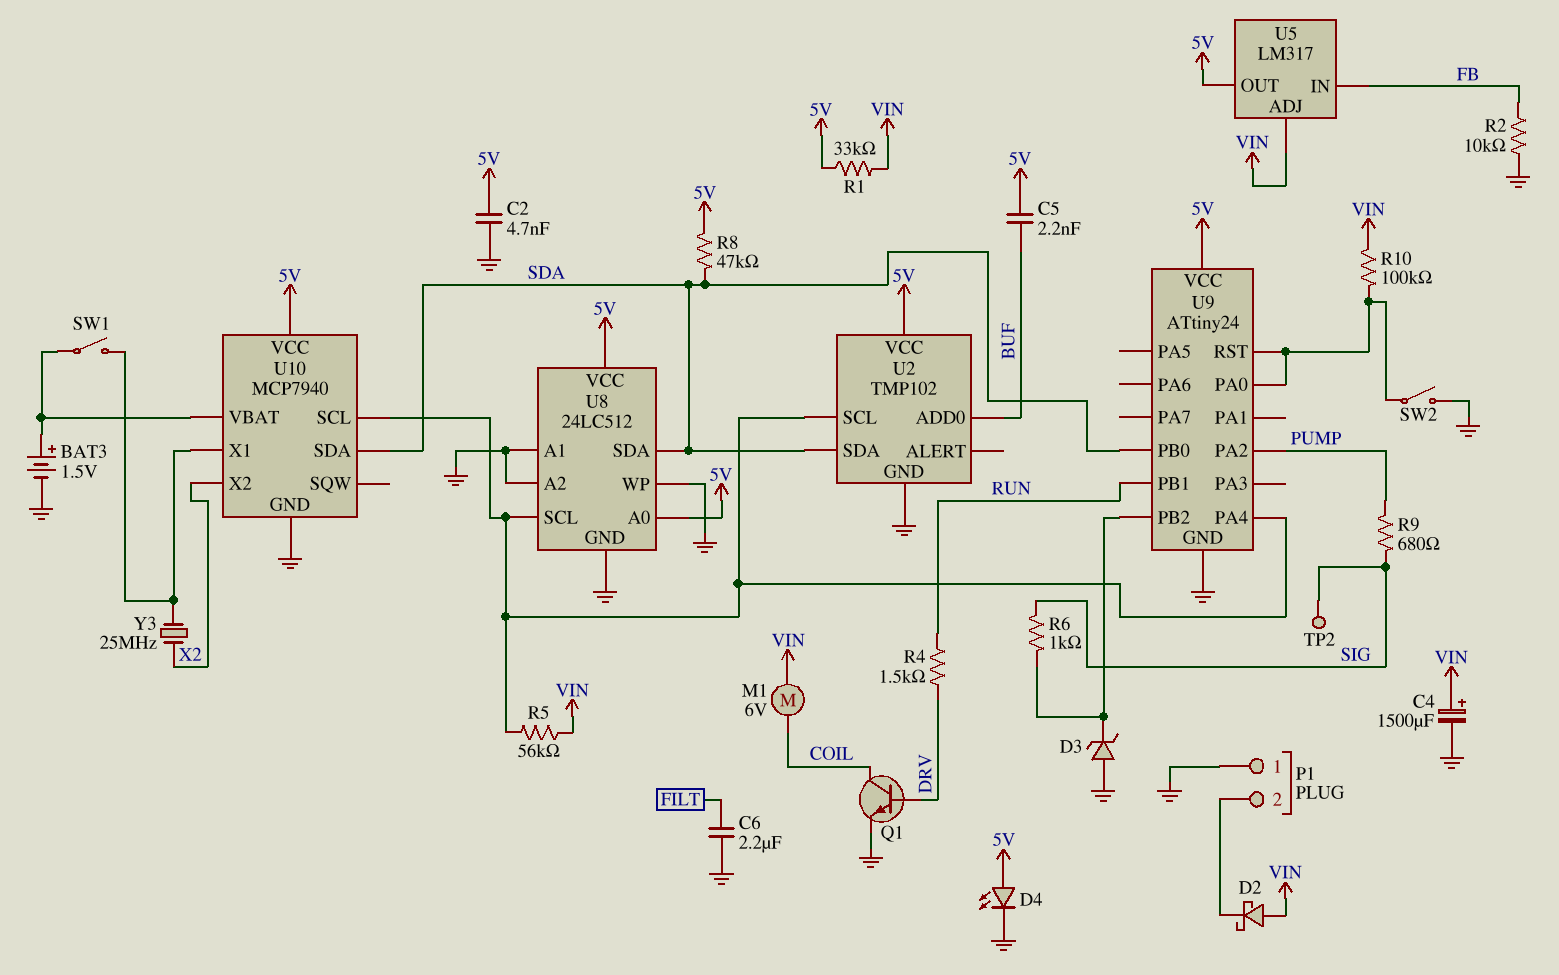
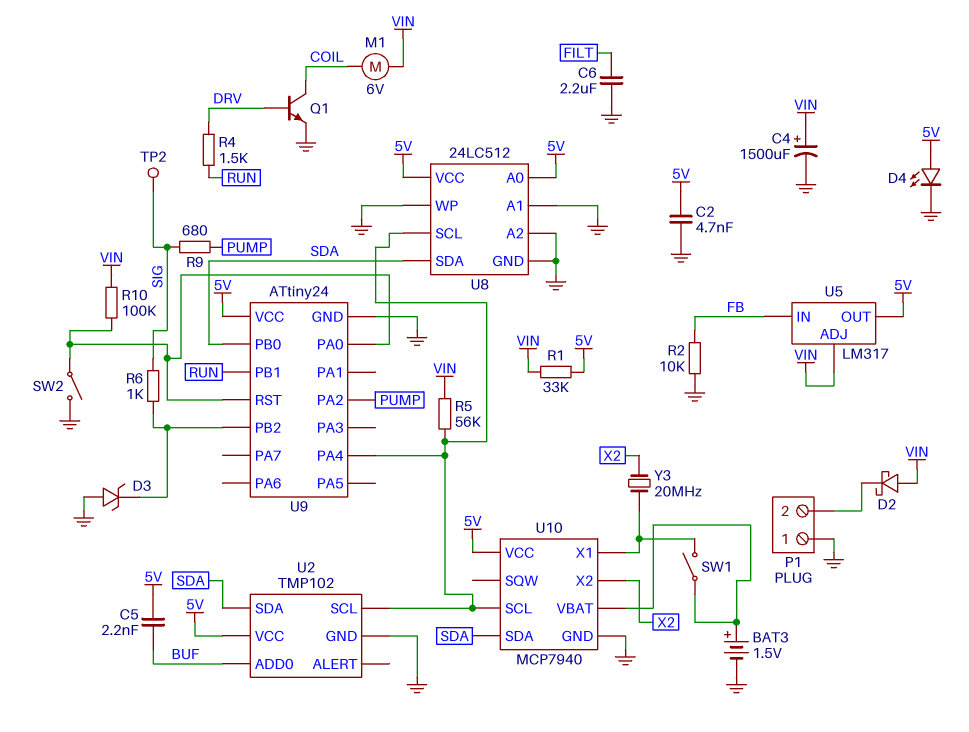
R8: 47k (5V, SDA) -> none
Y3: 25MHz (U10/X1, X2) -> 20MHz (U10/X1, X2)

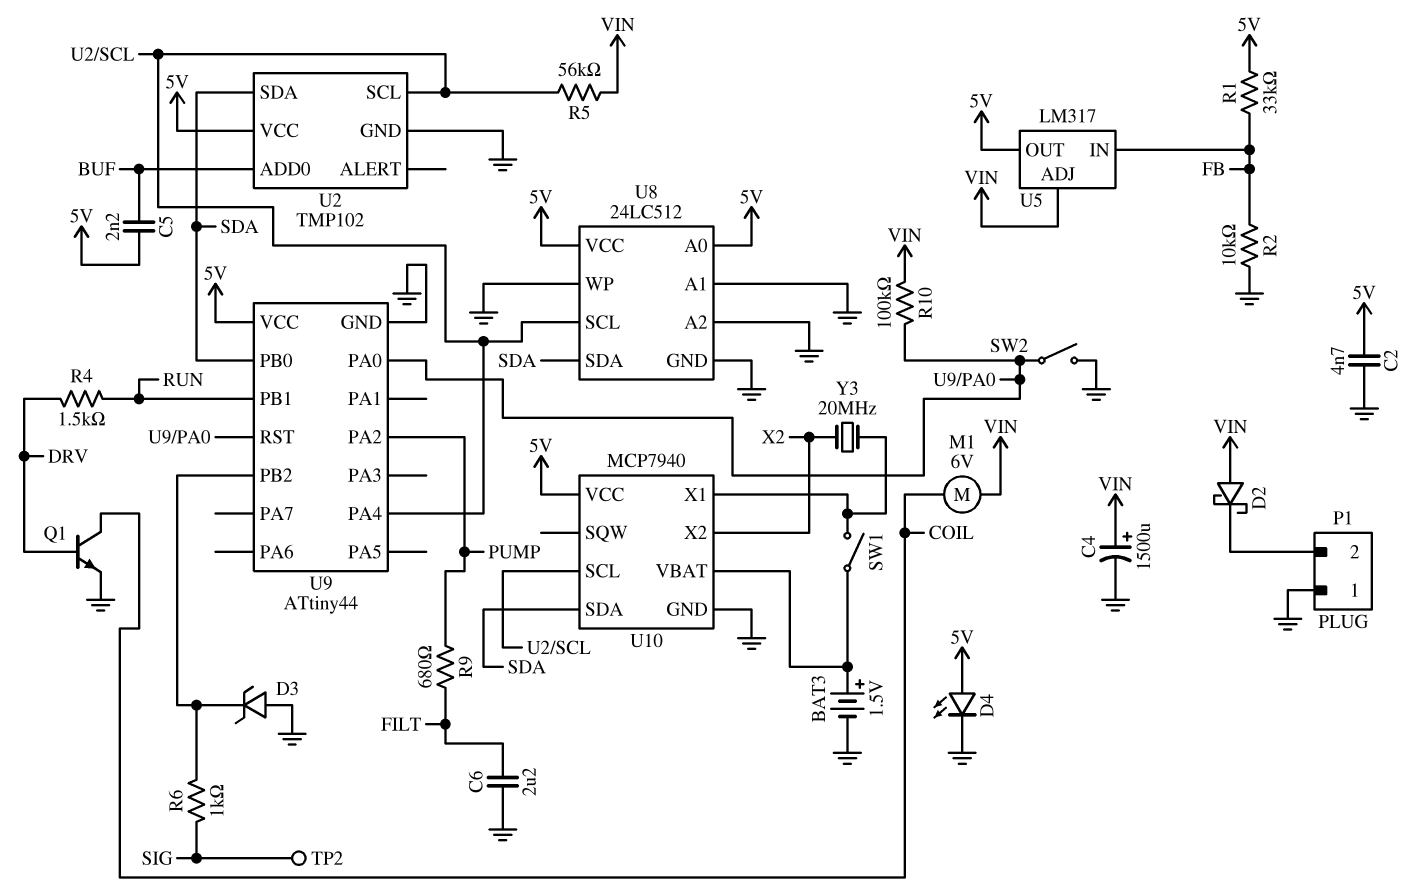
R1: 33k (5V, VIN) -> 33k (5V, FB)
R9: 680 (PUMP, SIG) -> 680 (FILT, PUMP)
U9: ATtiny24 -> ATtiny44

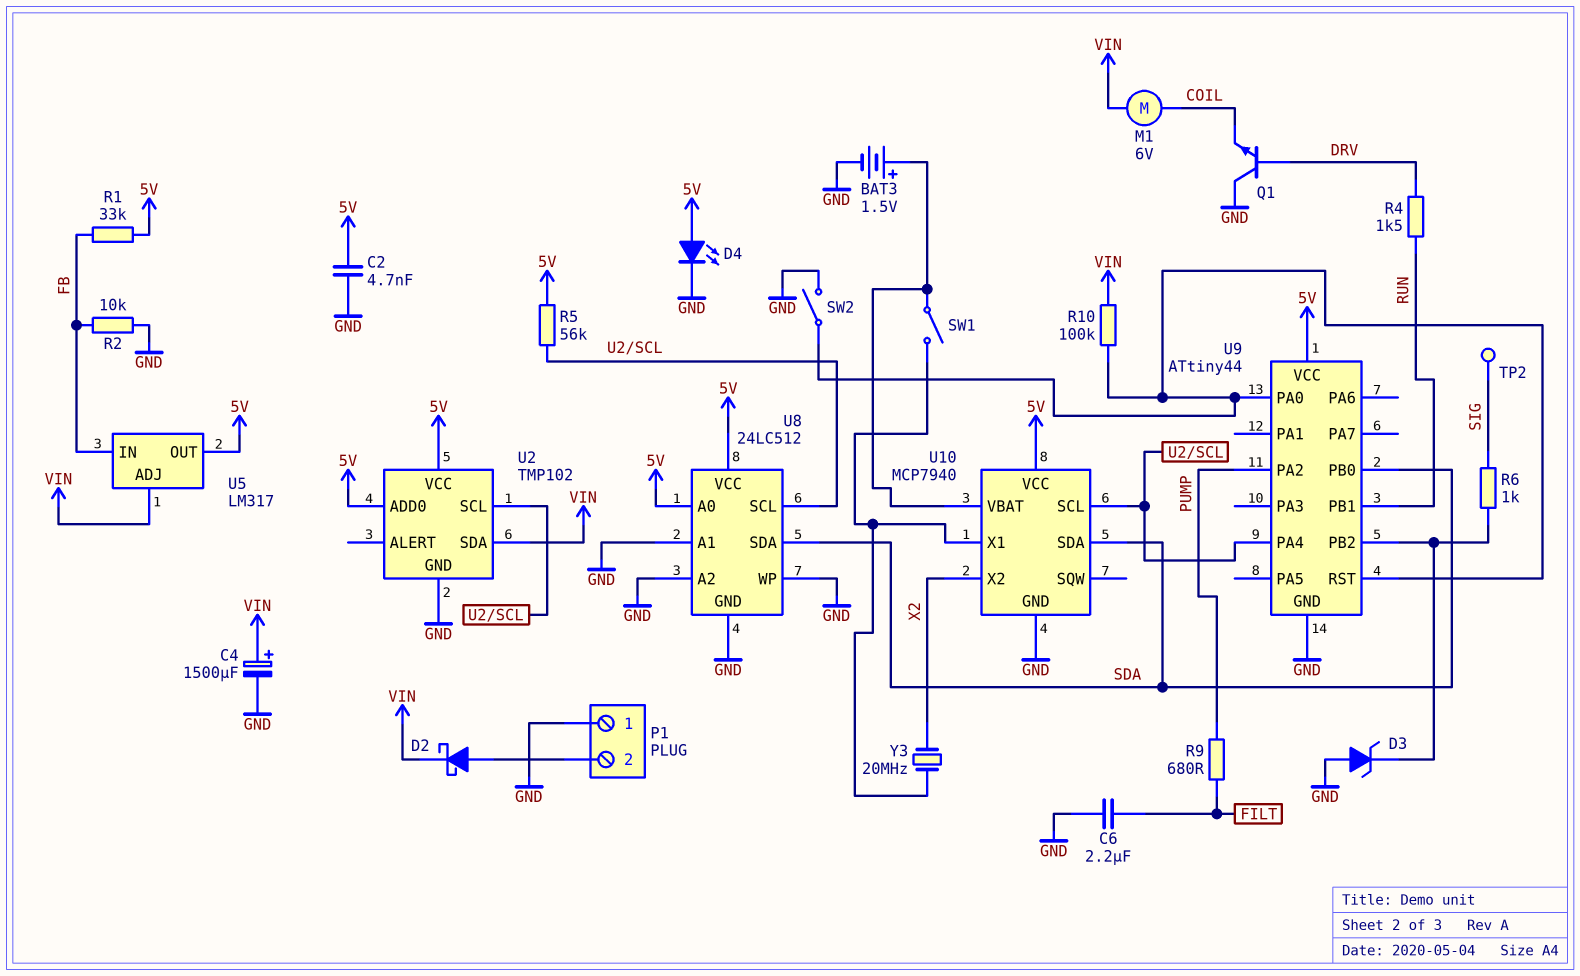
C5: 2.2nF (5V, BUF) -> none
D2: schottky (A VIN, K P1/2) -> schottky (A P1/2, K VIN)
Q1: NPN (B DRV, C COIL, E GND) -> NPN (B DRV, C GND, E COIL)
R5: 56k (U2/SCL, VIN) -> 56k (5V, U2/SCL)
U2 pin ADD0: BUF -> 5V
U2 pin SDA: SDA -> VIN

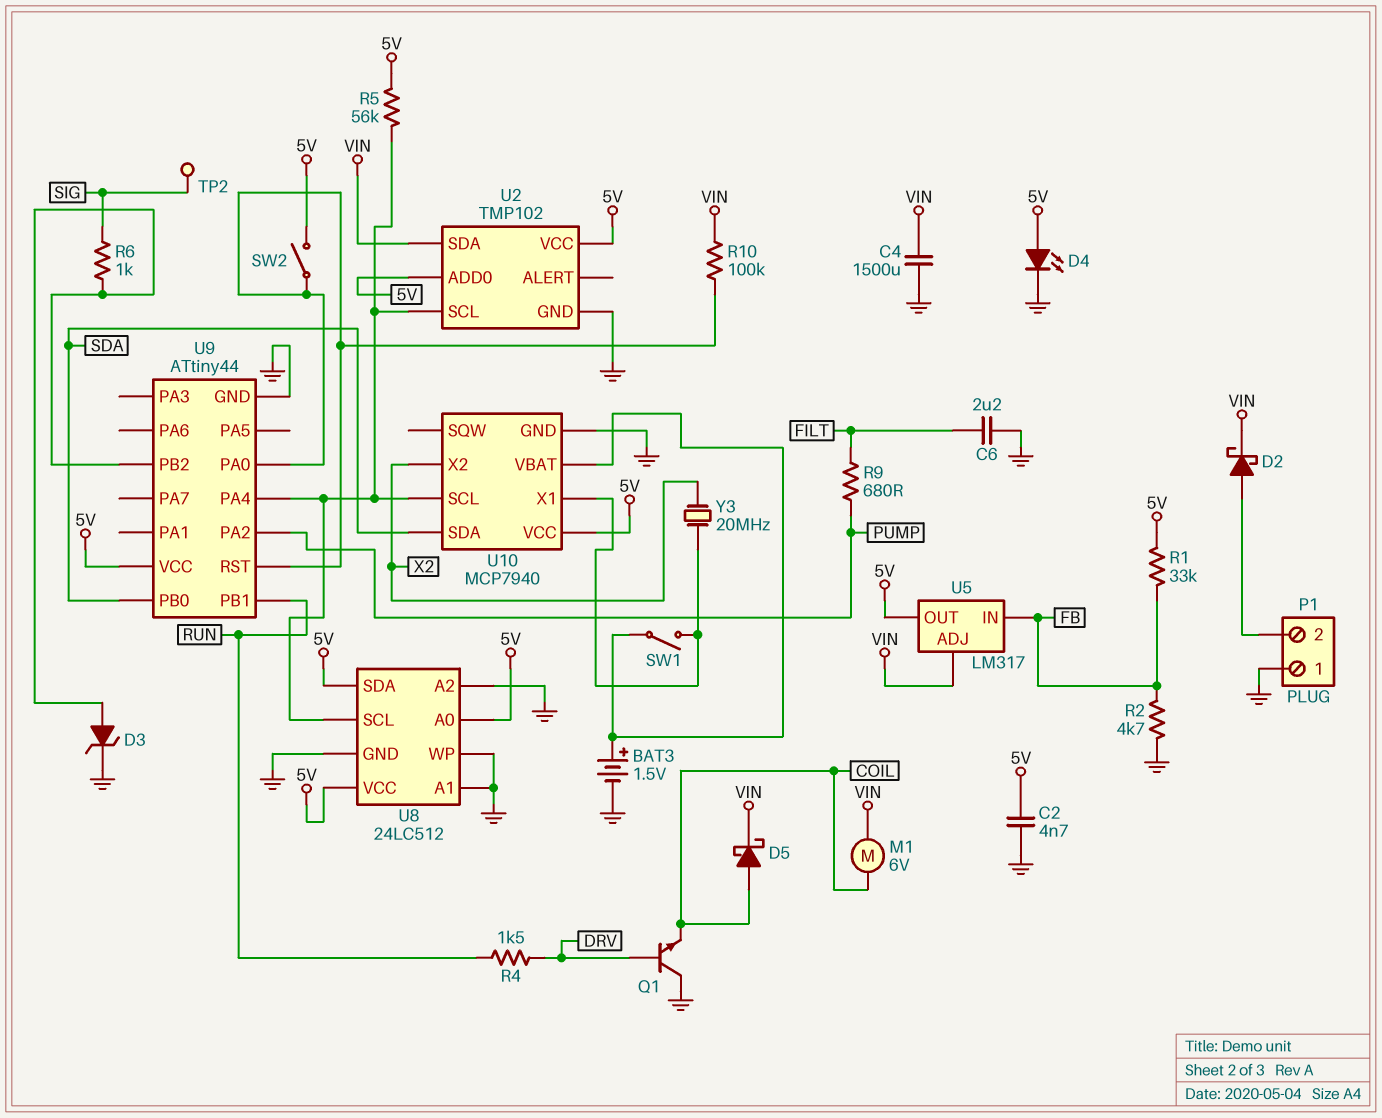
C4: 1500uF (plus VIN, minus GND) -> 1500uF (GND, VIN)
D3: zener (A GND, K U9/PB2) -> zener (A U9/PB2, K GND)
D5: none -> schottky (A COIL, K VIN)
R2: 10k (FB, GND) -> 4.7k (FB, GND)
SW2: switch (GND, U9/PA0) -> switch (5V, U9/PA0)
U8 pin SDA: SDA -> 5V

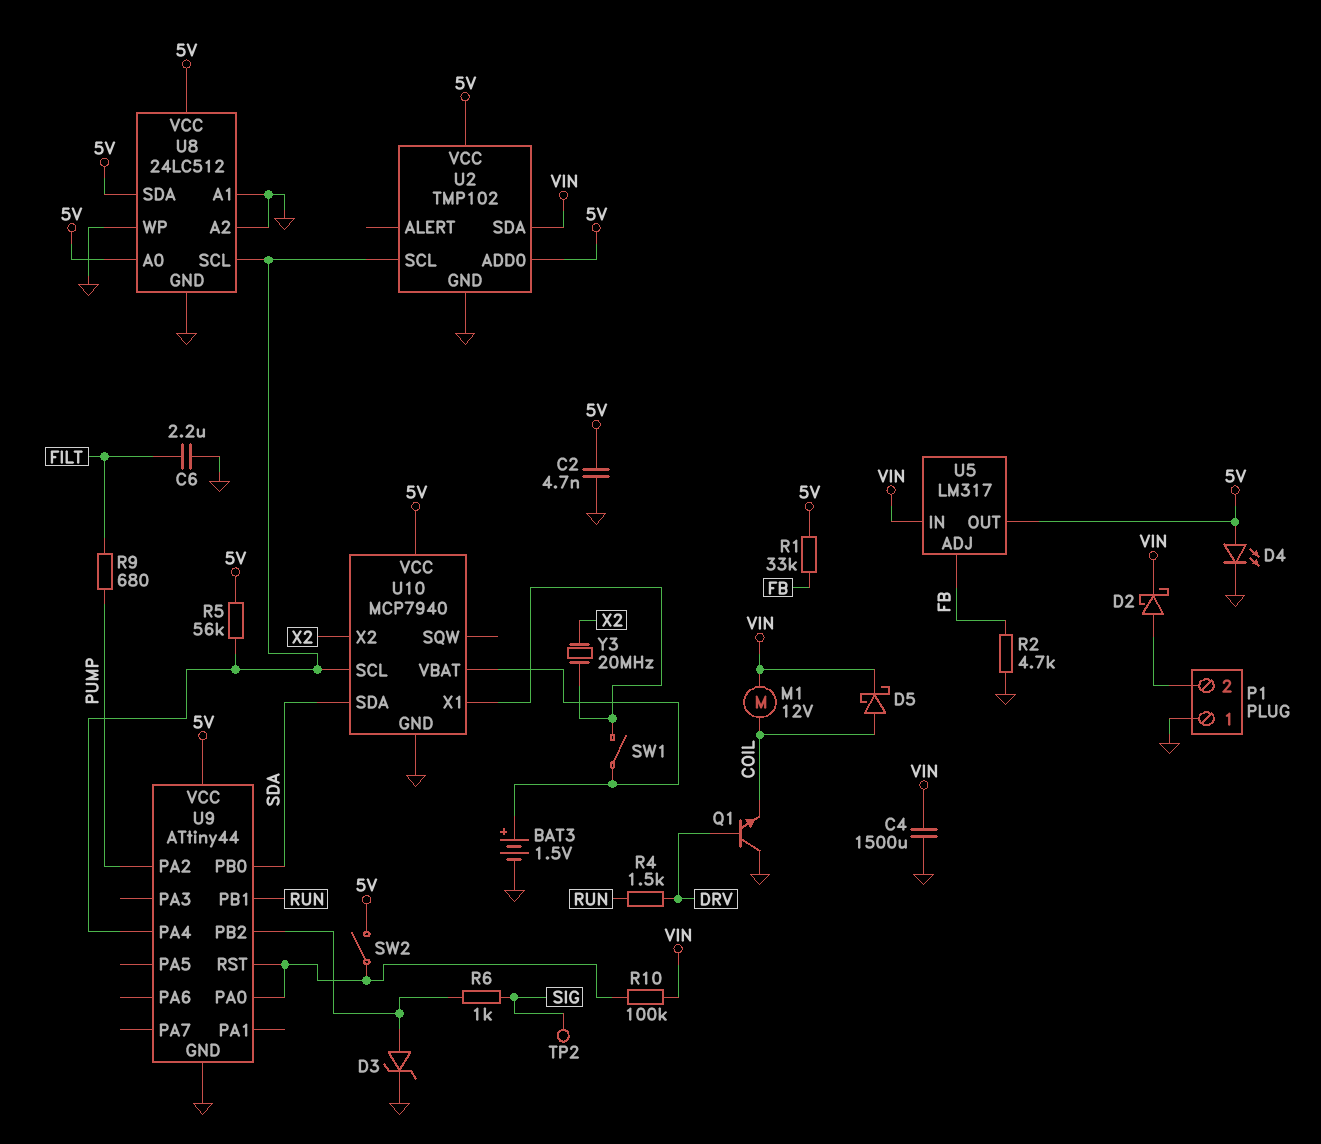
M1: motor 6V (COIL, VIN) -> motor 12V (COIL, VIN)
U5 pin ADJ: VIN -> FB
U5 pin IN: FB -> VIN

